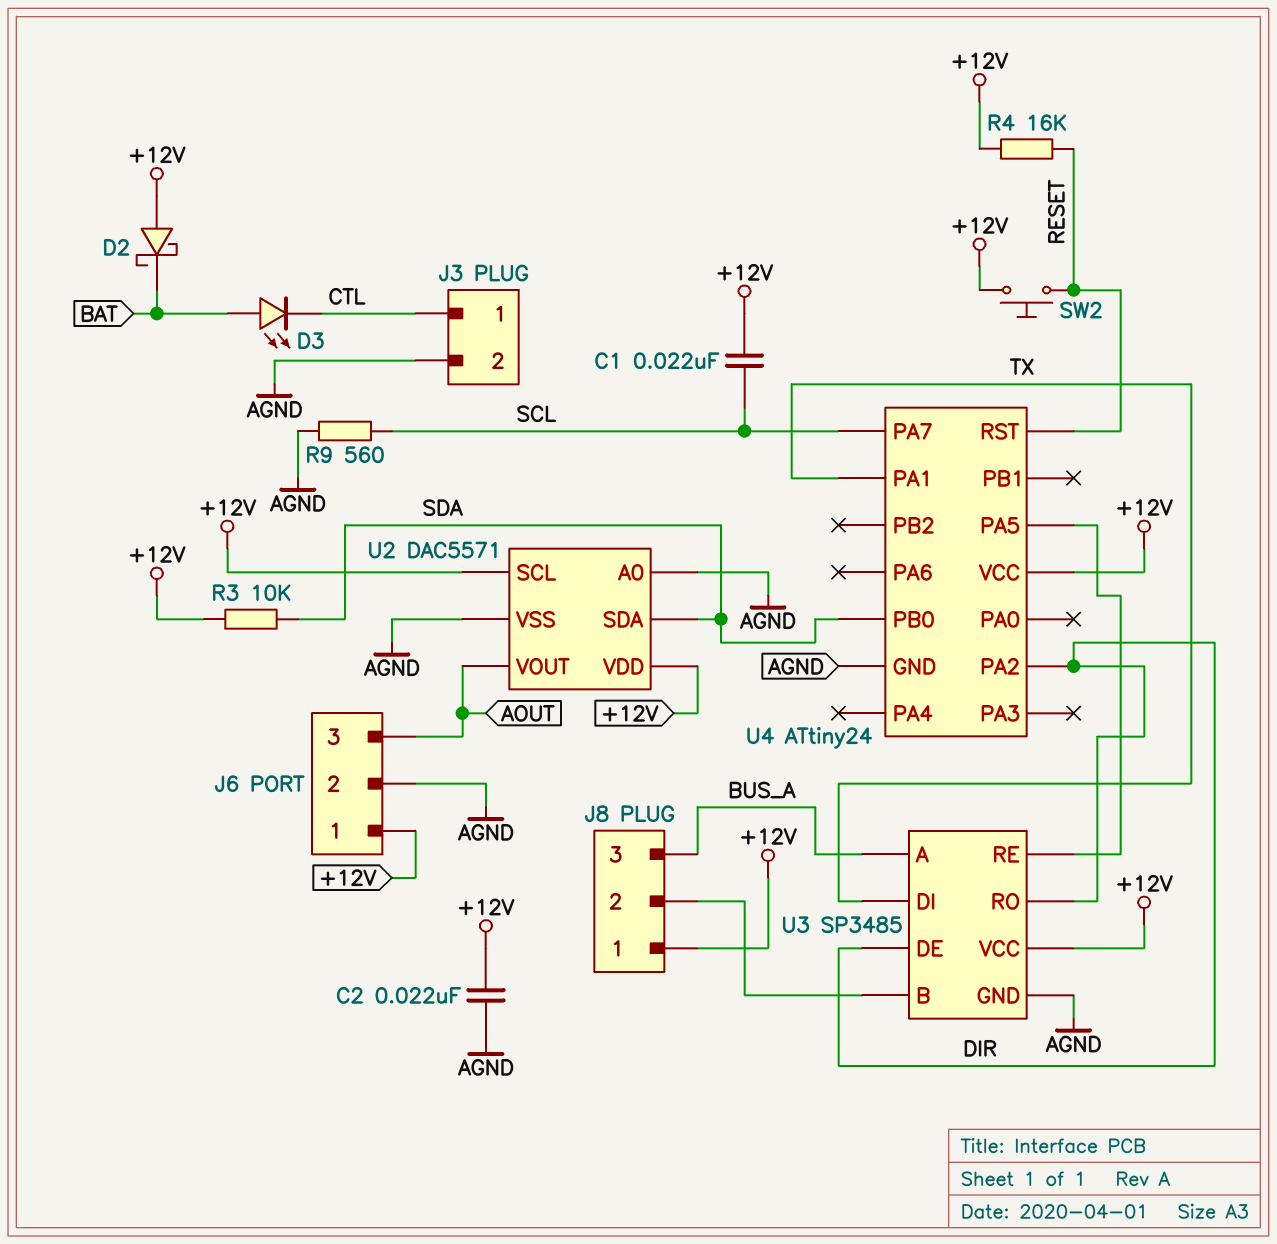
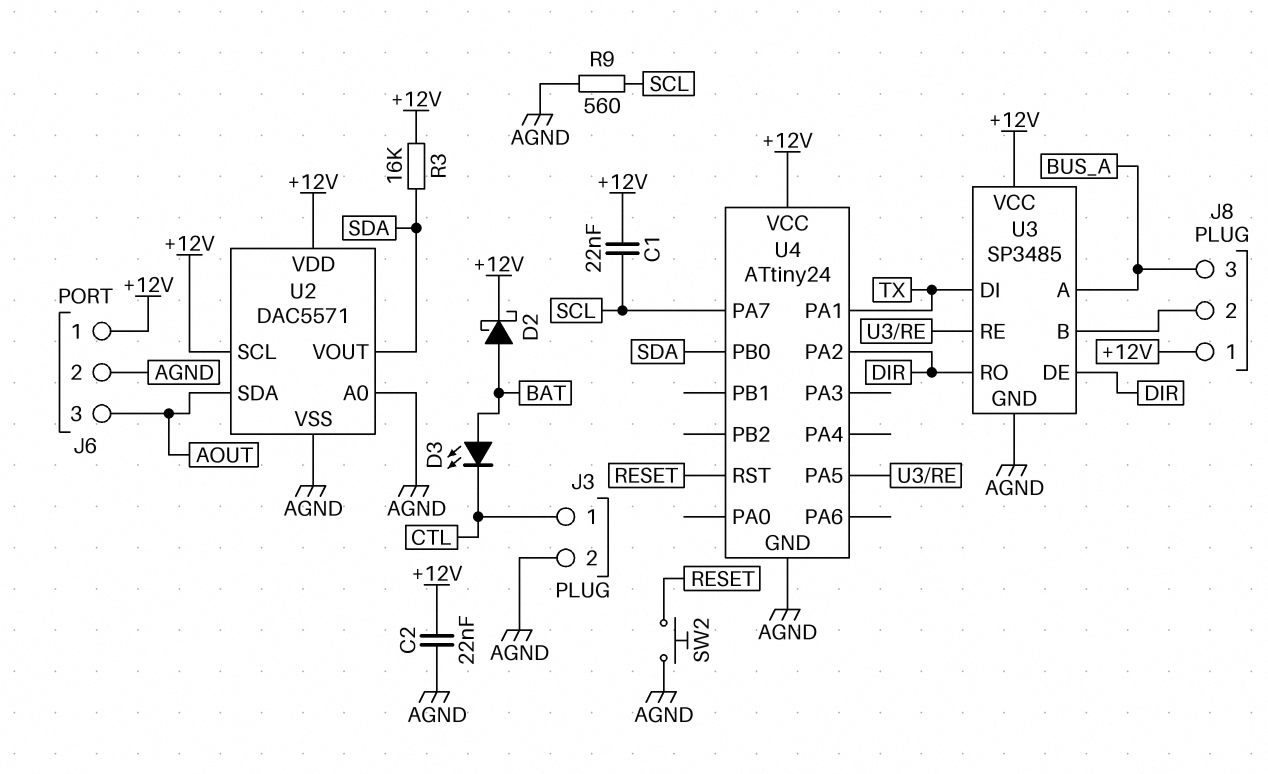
D2: schottky (A +12V, K BAT) -> schottky (A BAT, K +12V)
R3: 10k (+12V, SDA) -> 16k (+12V, SDA)
R4: 16k (+12V, RESET) -> none
SW2: button (+12V, RESET) -> button (AGND, RESET)
U2 pin SDA: SDA -> AOUT
U2 pin VOUT: AOUT -> SDA

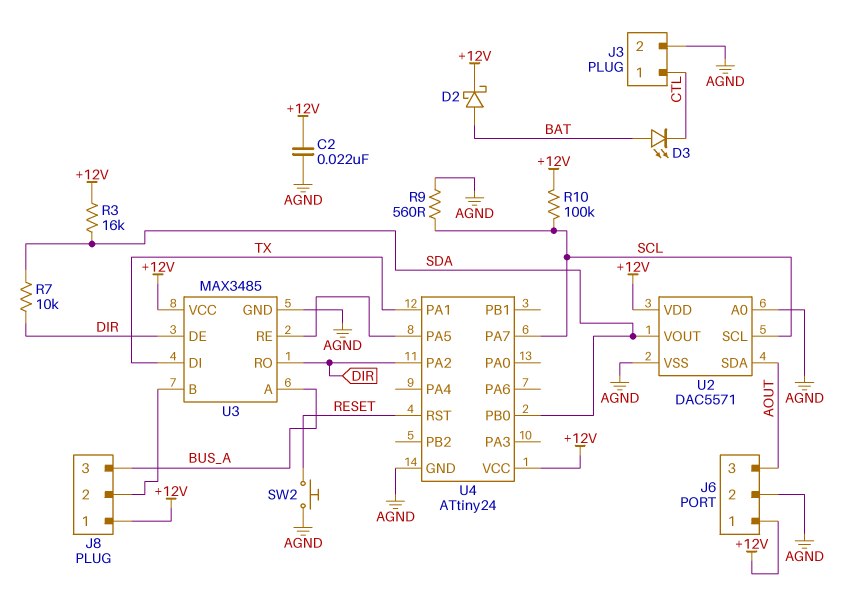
C1: 22nF (+12V, SCL) -> none
R7: none -> 10k (DIR, SDA)
R10: none -> 100k (+12V, SCL)
U2 pin SCL: +12V -> SCL
U3: SP3485 -> MAX3485

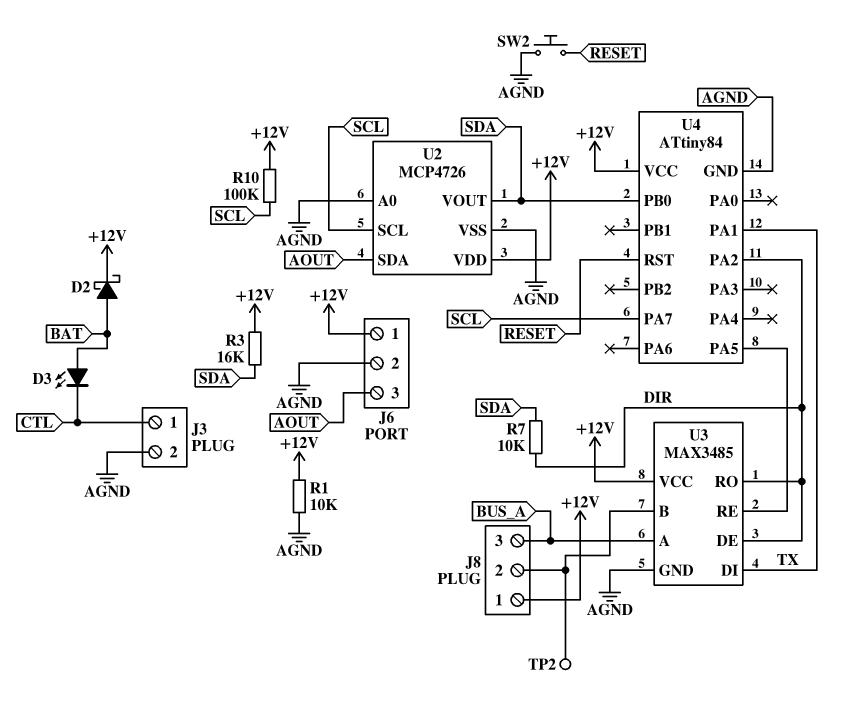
C2: 22nF (+12V, AGND) -> none
R1: none -> 10k (+12V, AGND)
R9: 560 (AGND, SCL) -> none
TP2: none -> test point (J8/2)
U2: DAC5571 -> MCP4726
U4: ATtiny24 -> ATtiny84

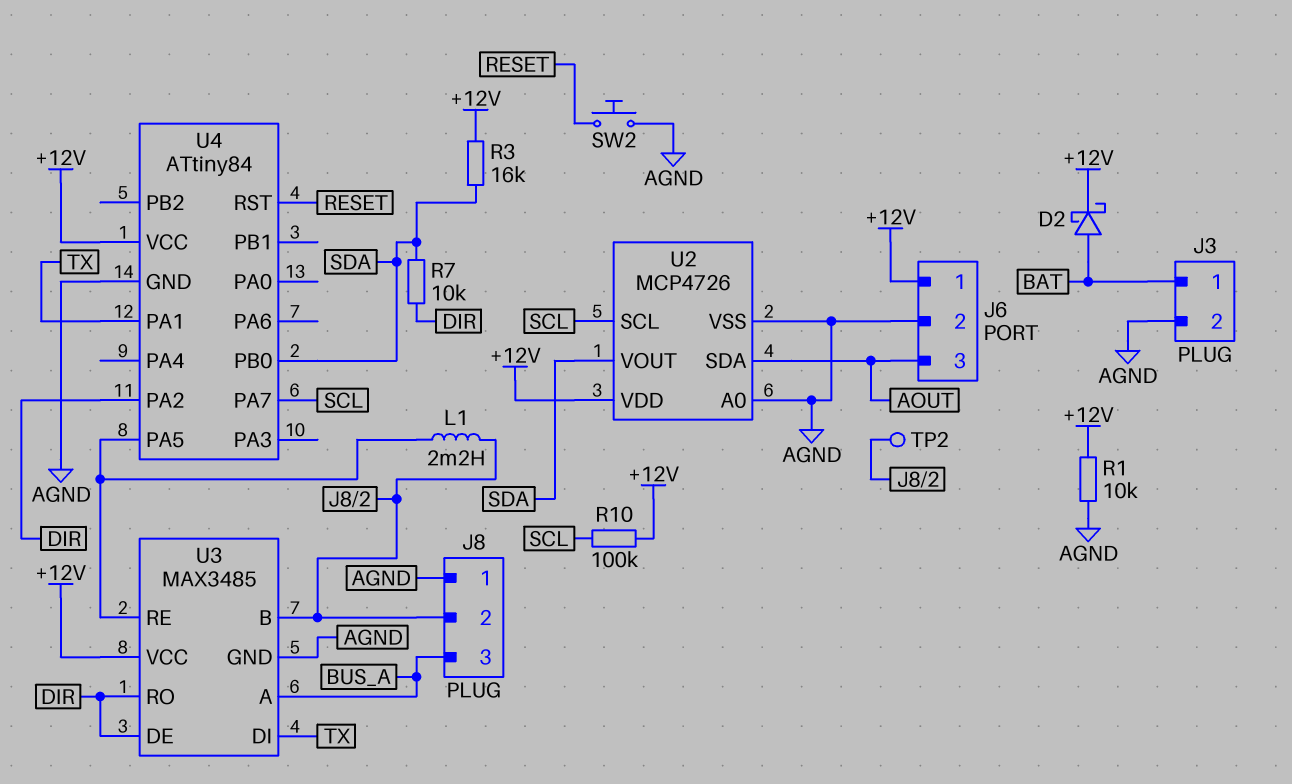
D3: LED (A BAT, K CTL) -> none
J3 pin 1: CTL -> BAT
J8 pin 1: +12V -> AGND
L1: none -> 2.2mH (J8/2, U3/RE)

